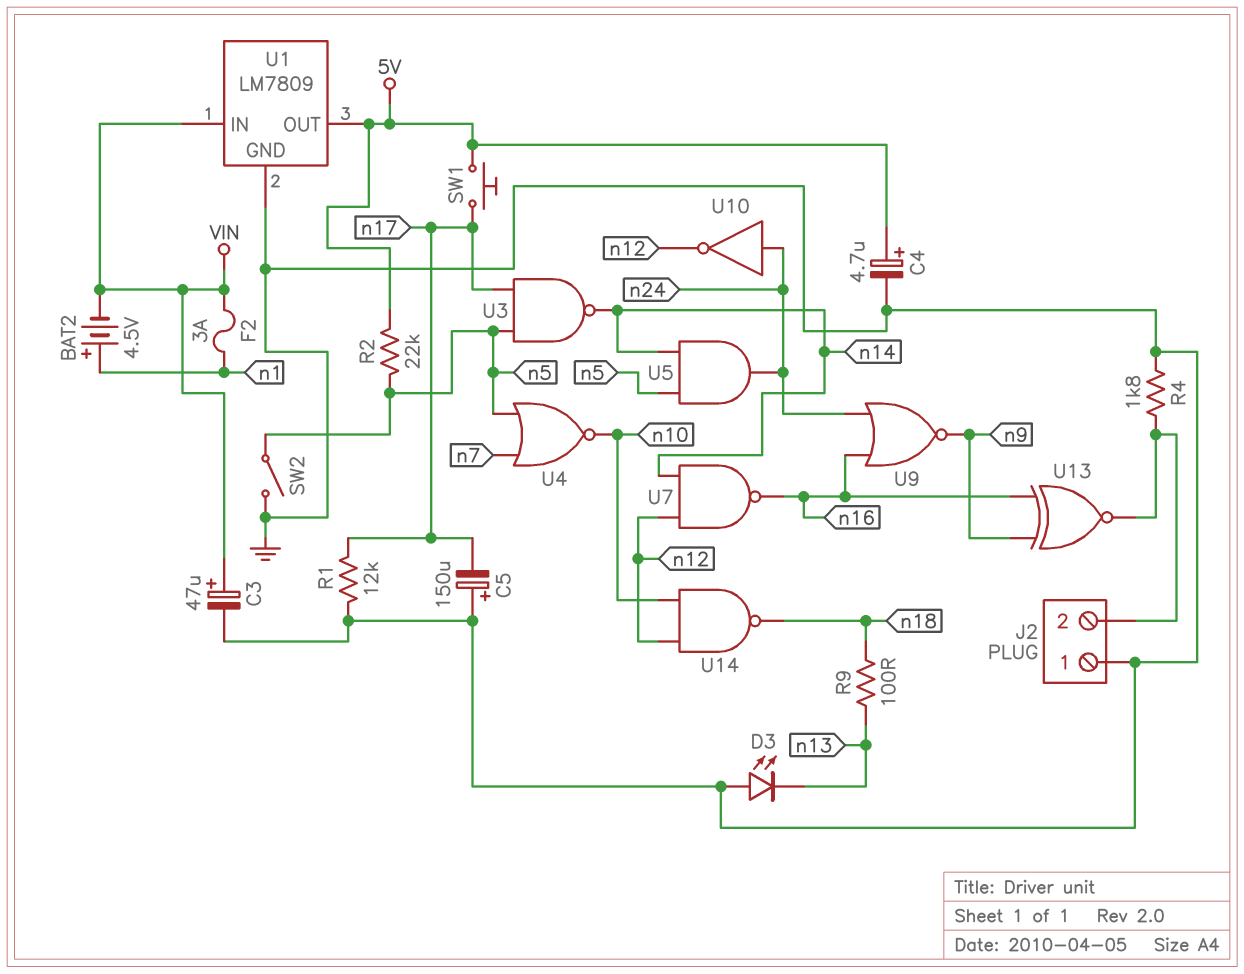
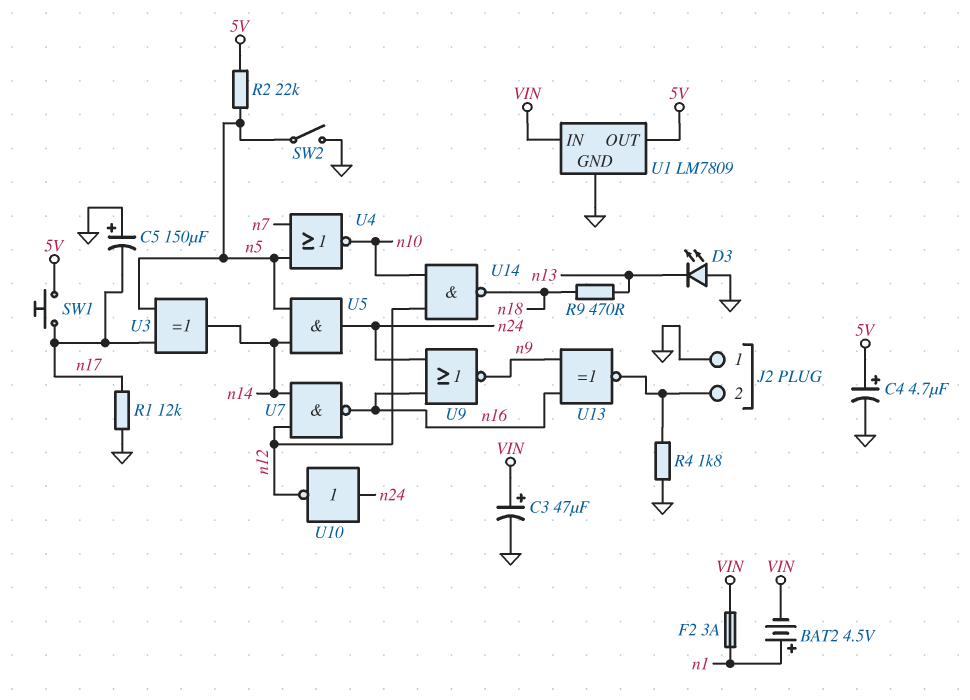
R9: 100 (n13, n18) -> 470 (n13, n18)
U3: NAND (in n5, in n17, out n14) -> XOR (in n5, in n17, out n14)

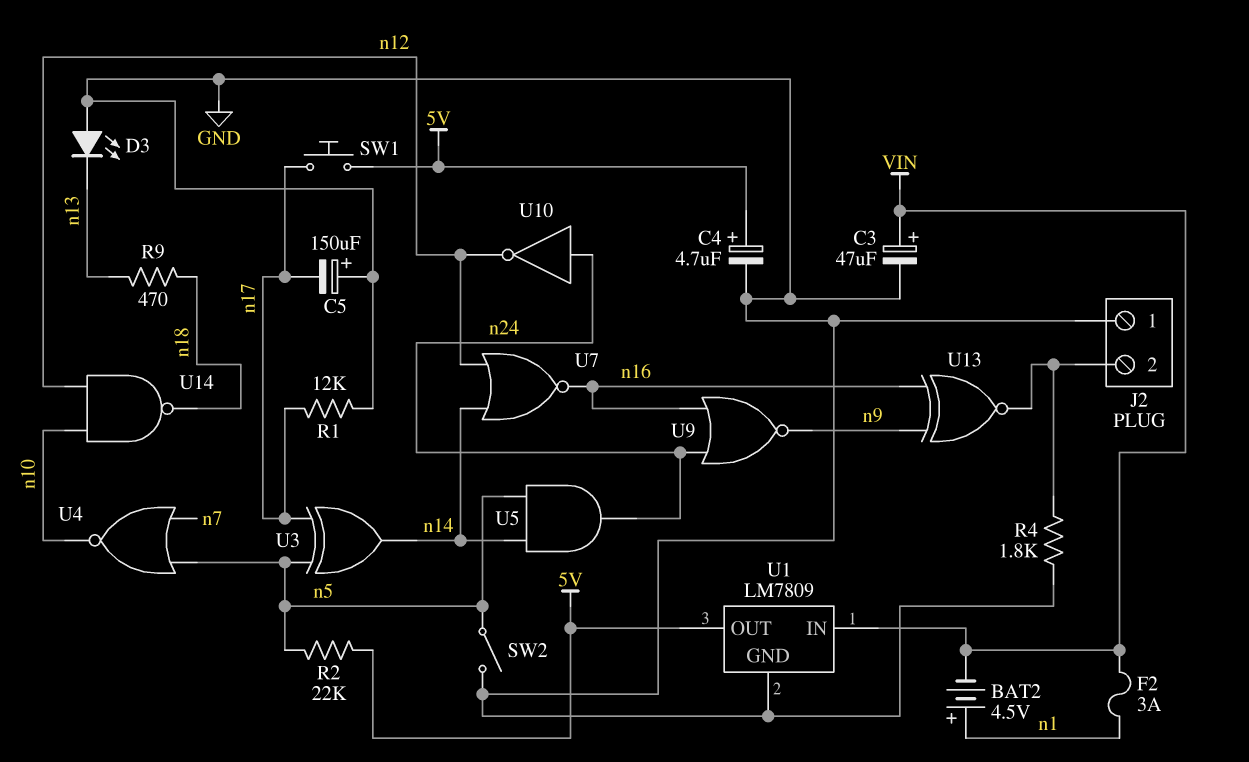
U7: NAND (in n12, in n14, out n16) -> NOR (in n12, in n14, out n16)

